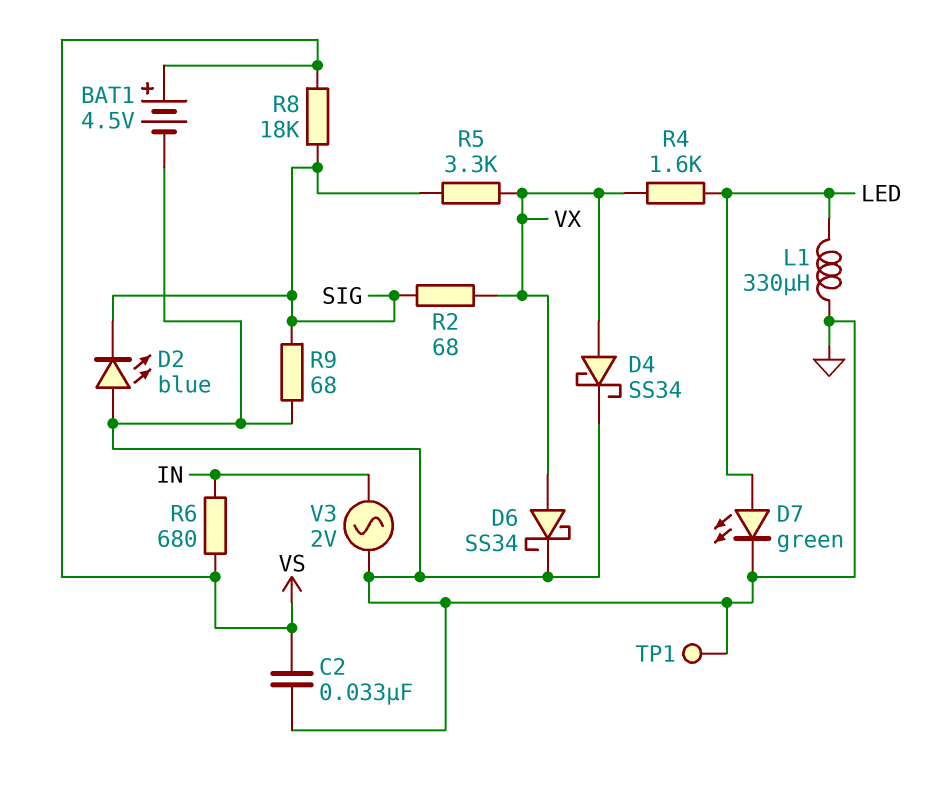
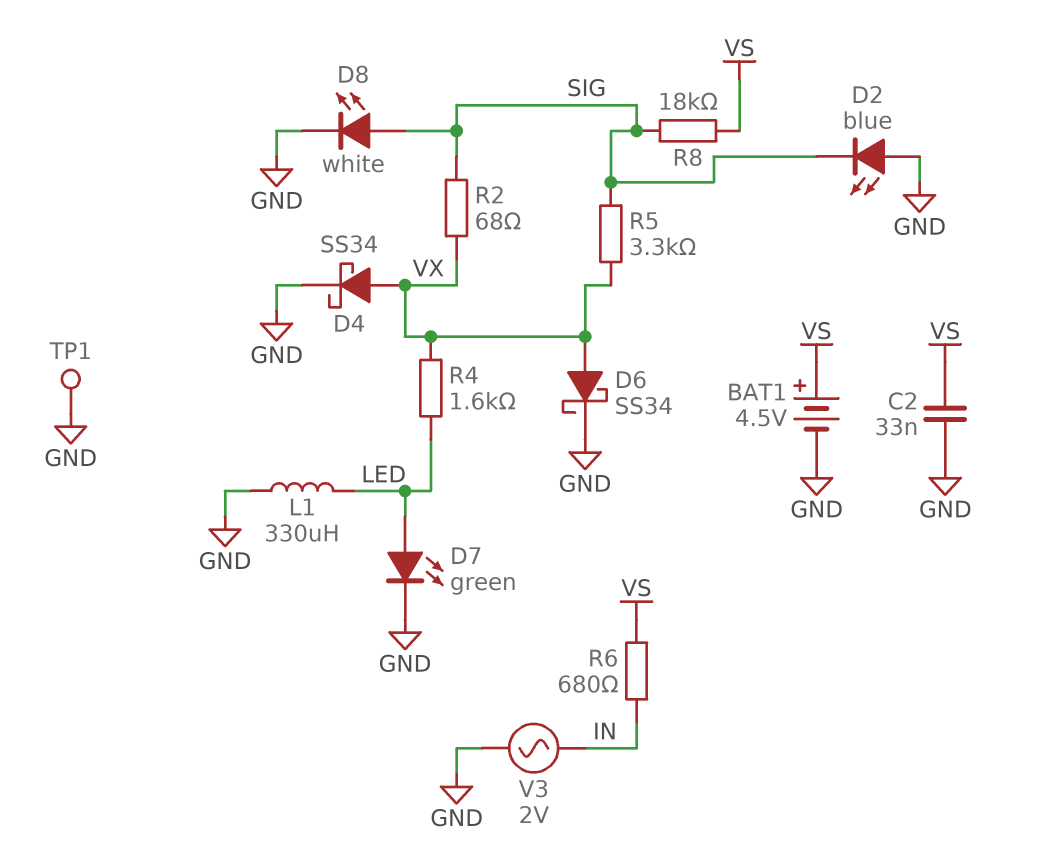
D8: none -> LED white (A SIG, K GND)
R9: 68 (GND, SIG) -> none

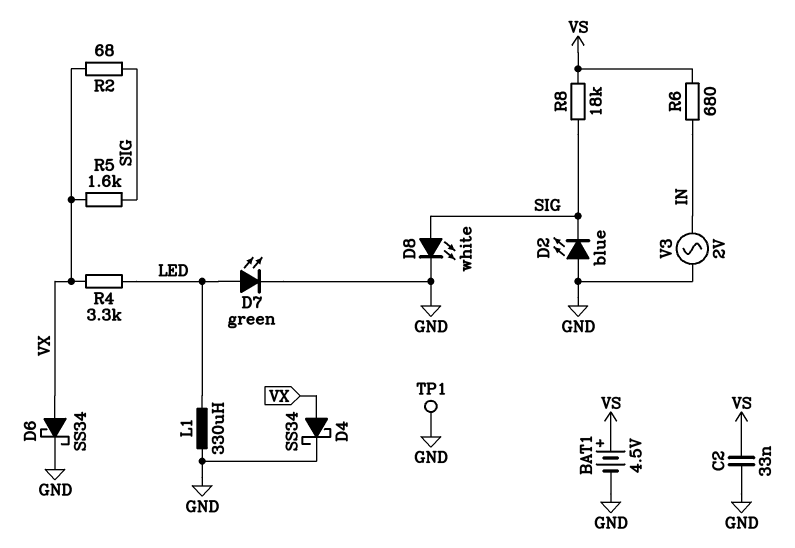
R4: 1.6k (LED, VX) -> 3.3k (LED, VX)
R5: 3.3k (SIG, VX) -> 1.6k (SIG, VX)

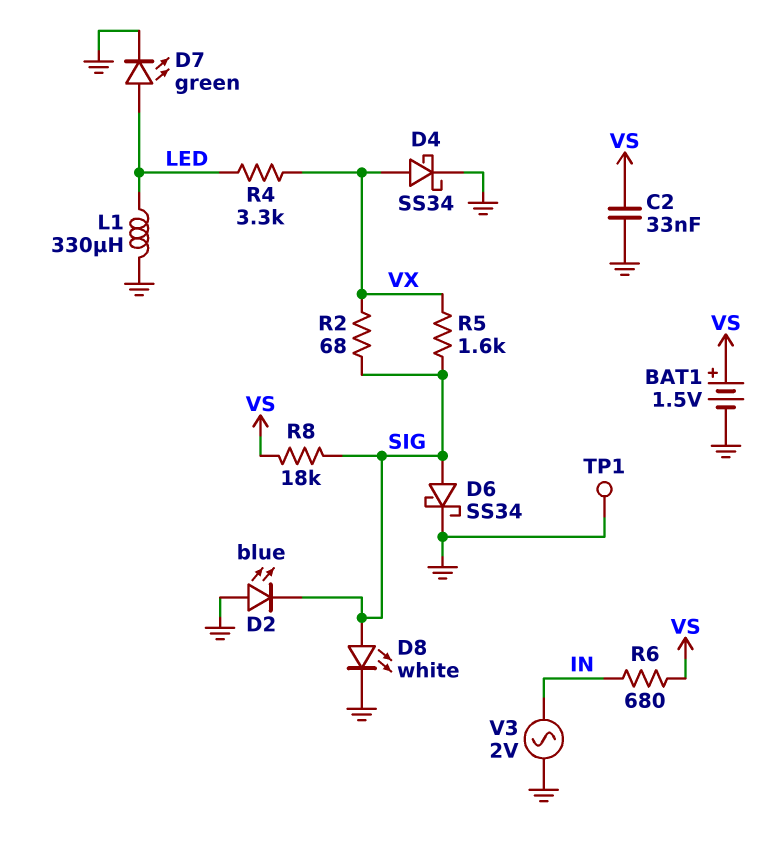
BAT1: 4.5V (plus VS, minus GND) -> 1.5V (plus VS, minus GND)
D6: schottky SS34 (A VX, K GND) -> schottky SS34 (A SIG, K GND)

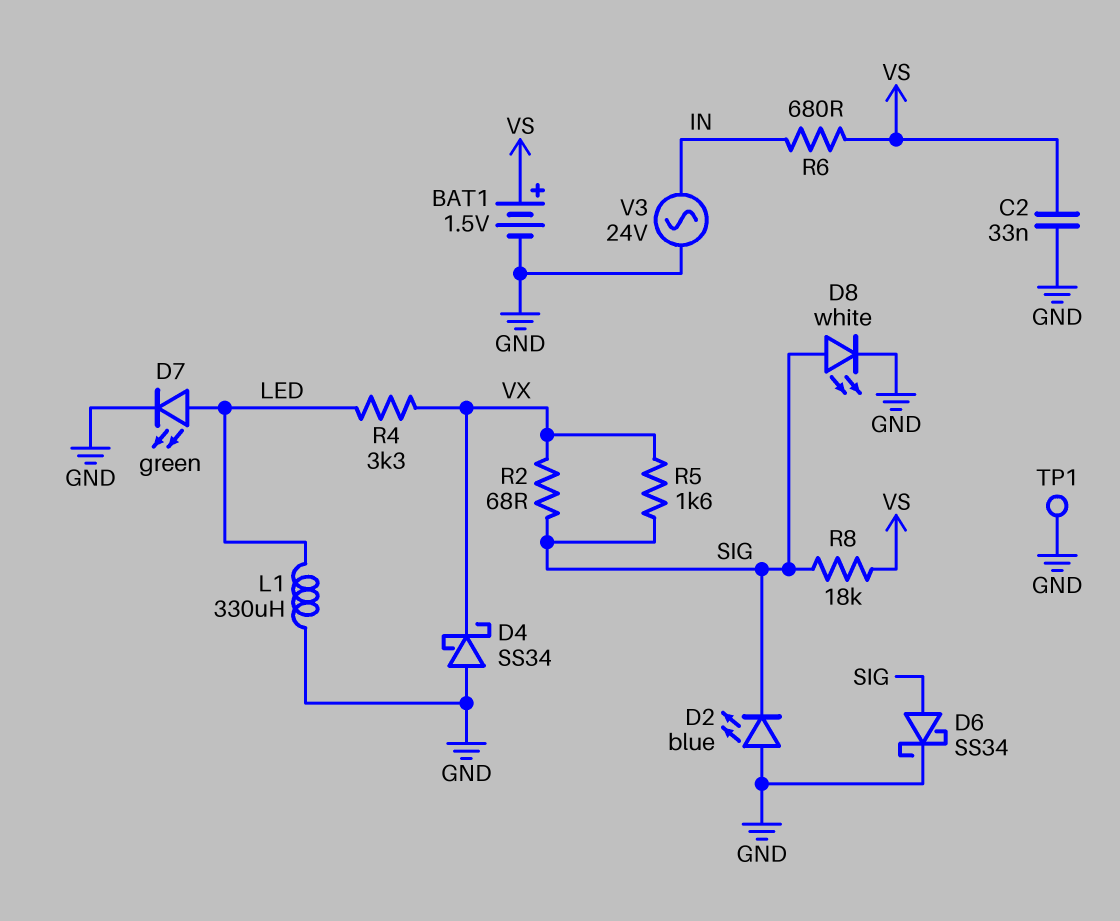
D4: schottky SS34 (A VX, K GND) -> schottky SS34 (A GND, K VX)
V3: AC 2V (GND, IN) -> AC 24V (GND, IN)

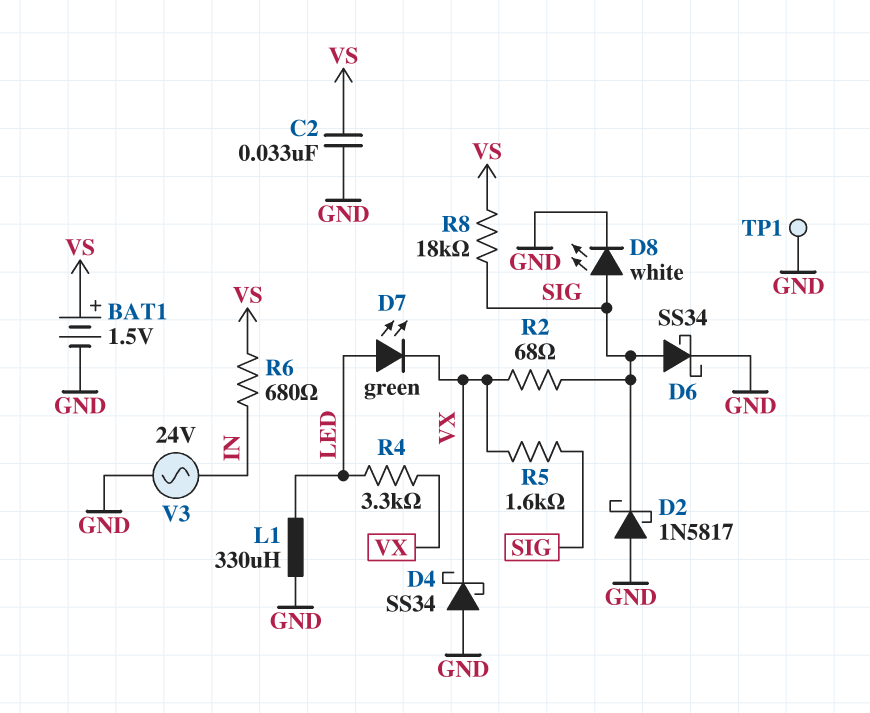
D2: LED blue (A GND, K SIG) -> schottky 1N5817 (A GND, K SIG)
D7: LED green (A LED, K GND) -> LED green (A LED, K VX)

